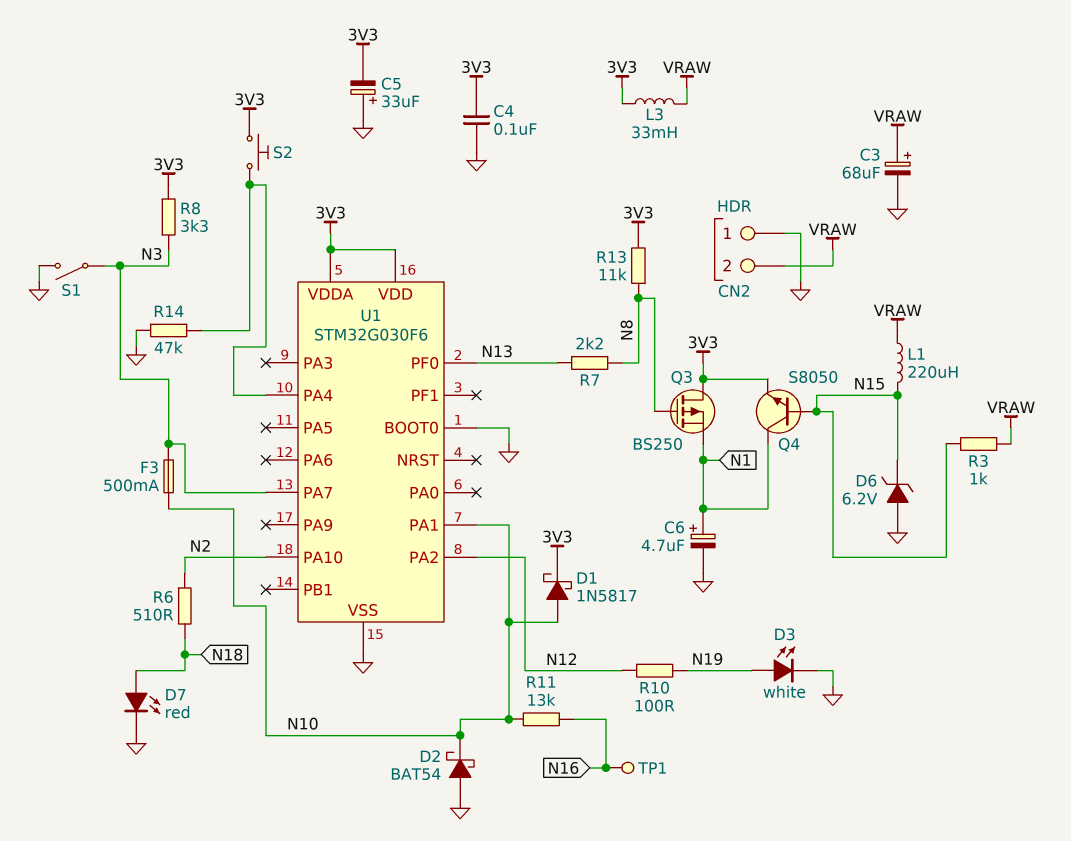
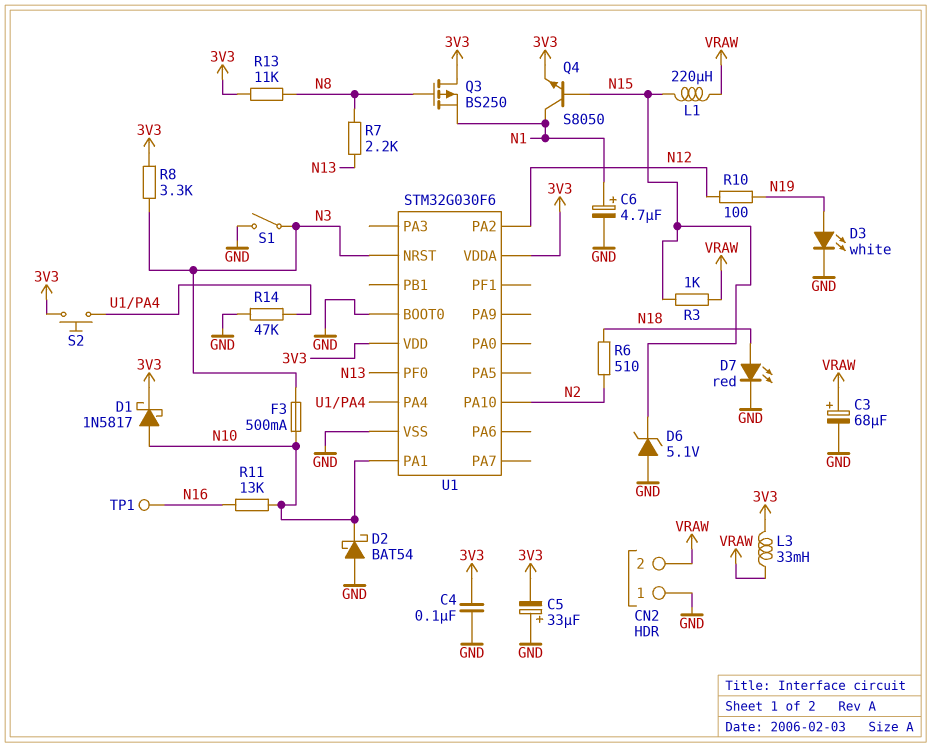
D6: zener 6.2V (A GND, K N15) -> zener 5.1V (A GND, K N15)
U1 pin NRST: none -> N3
U1 pin PA7: N3 -> none

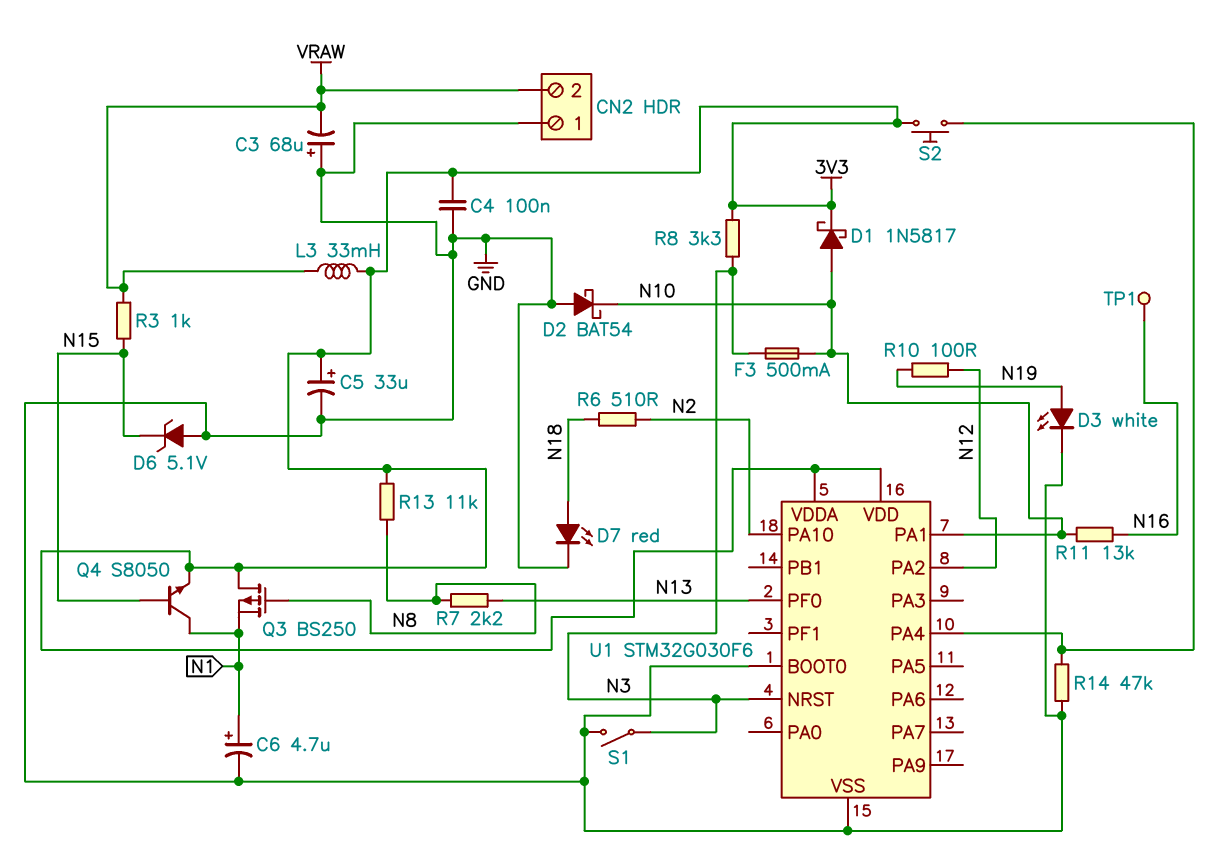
C3: 68uF (plus VRAW, minus GND) -> 68uF (plus GND, minus VRAW)
C5: 33uF (plus GND, minus 3V3) -> 33uF (plus 3V3, minus GND)
L1: 220uH (N15, VRAW) -> none

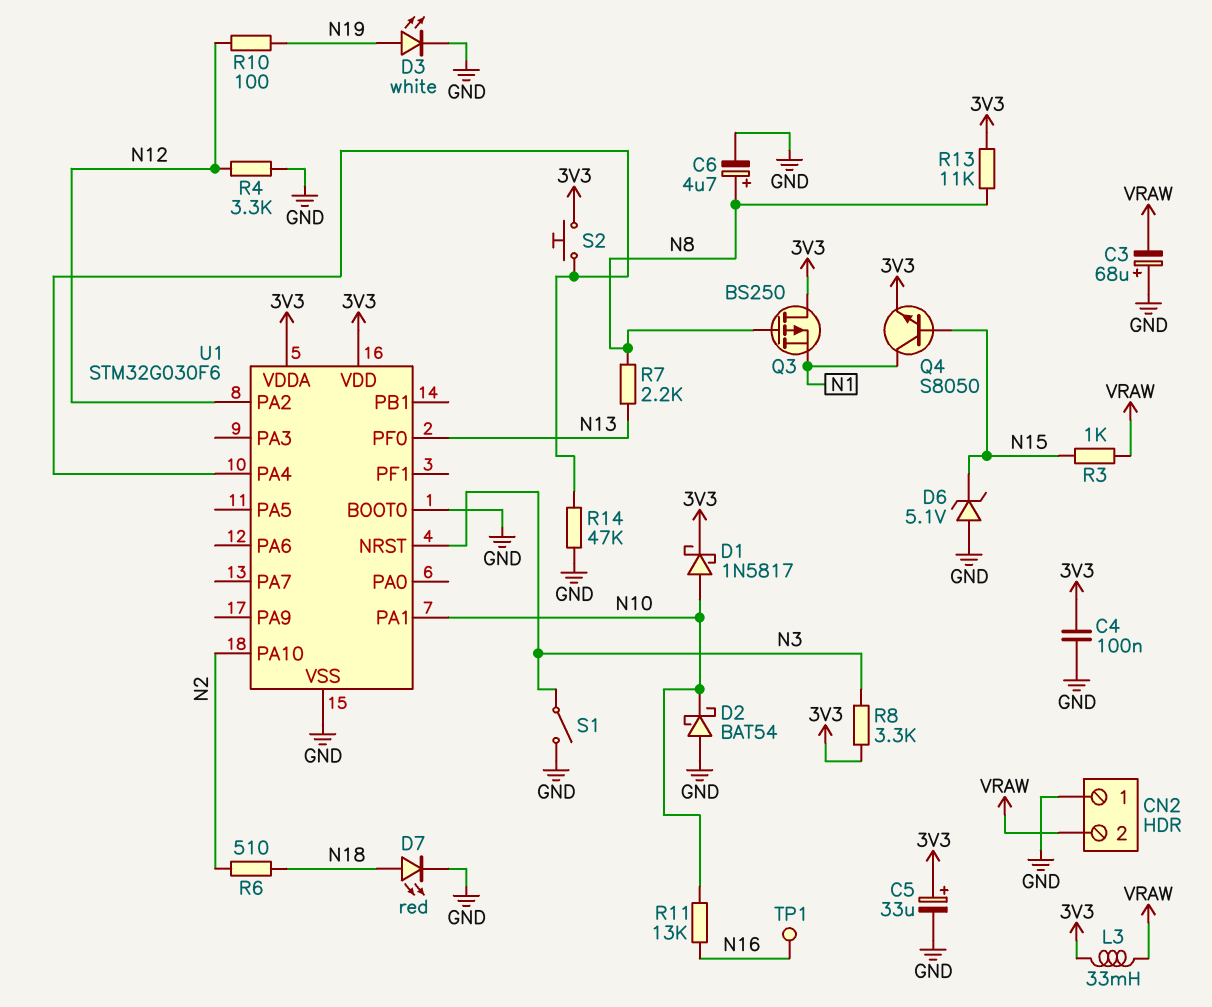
C6: 4.7uF (plus N1, minus GND) -> 4.7uF (plus N8, minus GND)
F3: 500mA (N3, N10) -> none
R4: none -> 3.3k (GND, N12)

